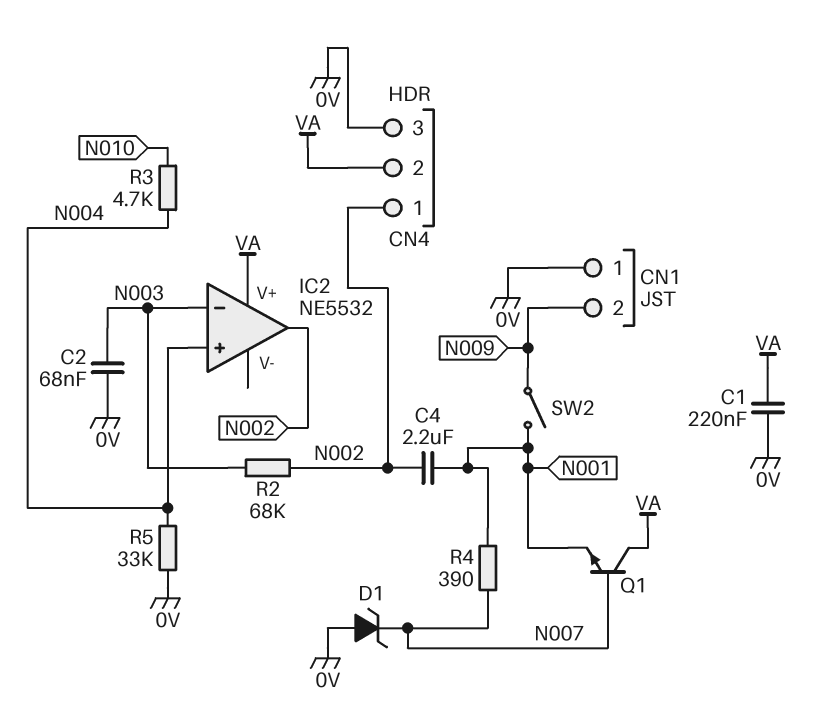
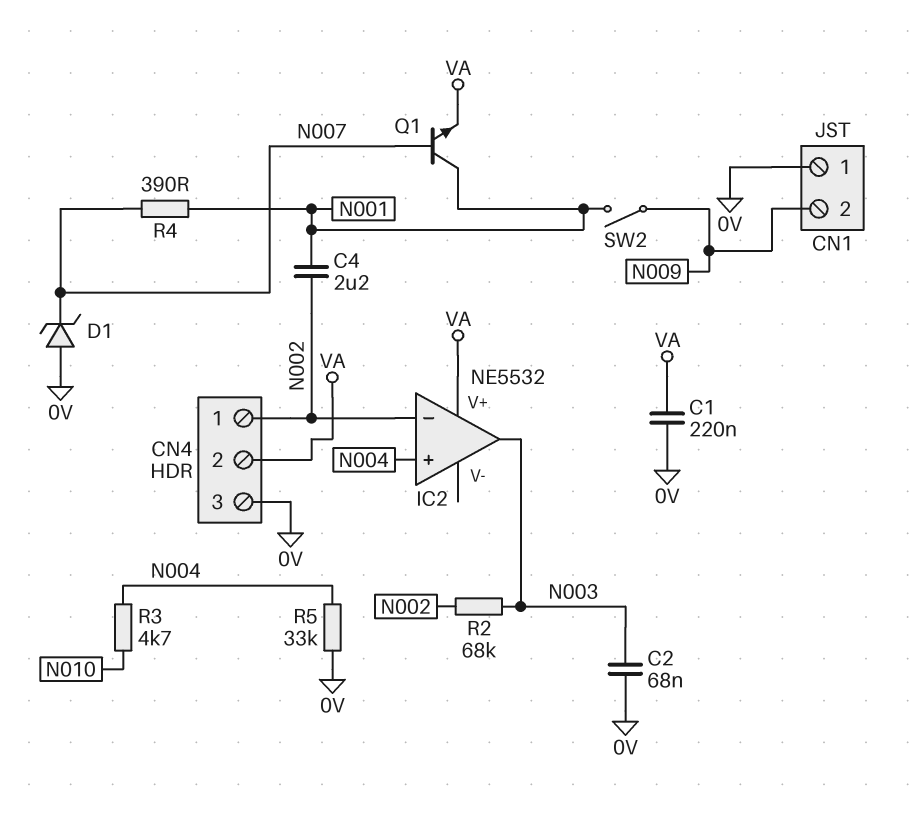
IC2 pin in-: N003 -> N002
IC2 pin out: N002 -> N003
Q1: NPN (B N007, C VA, E N001) -> NPN (B N007, C N001, E VA)

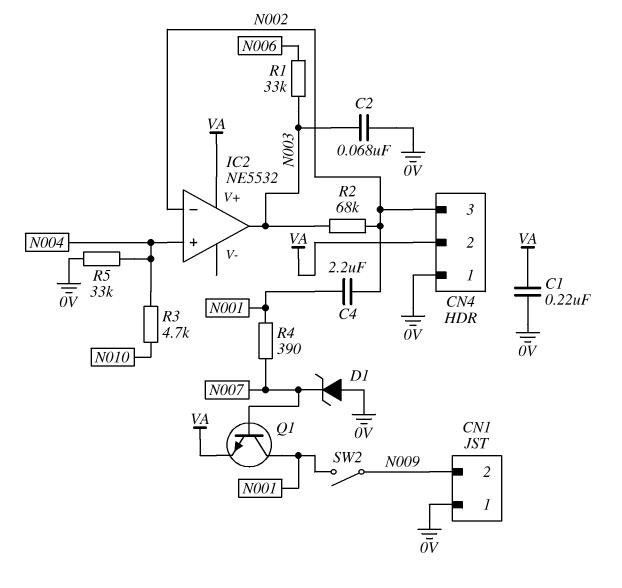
CN4 pin 1: N002 -> 0V
CN4 pin 3: 0V -> N002
R1: none -> 33k (N003, N006)

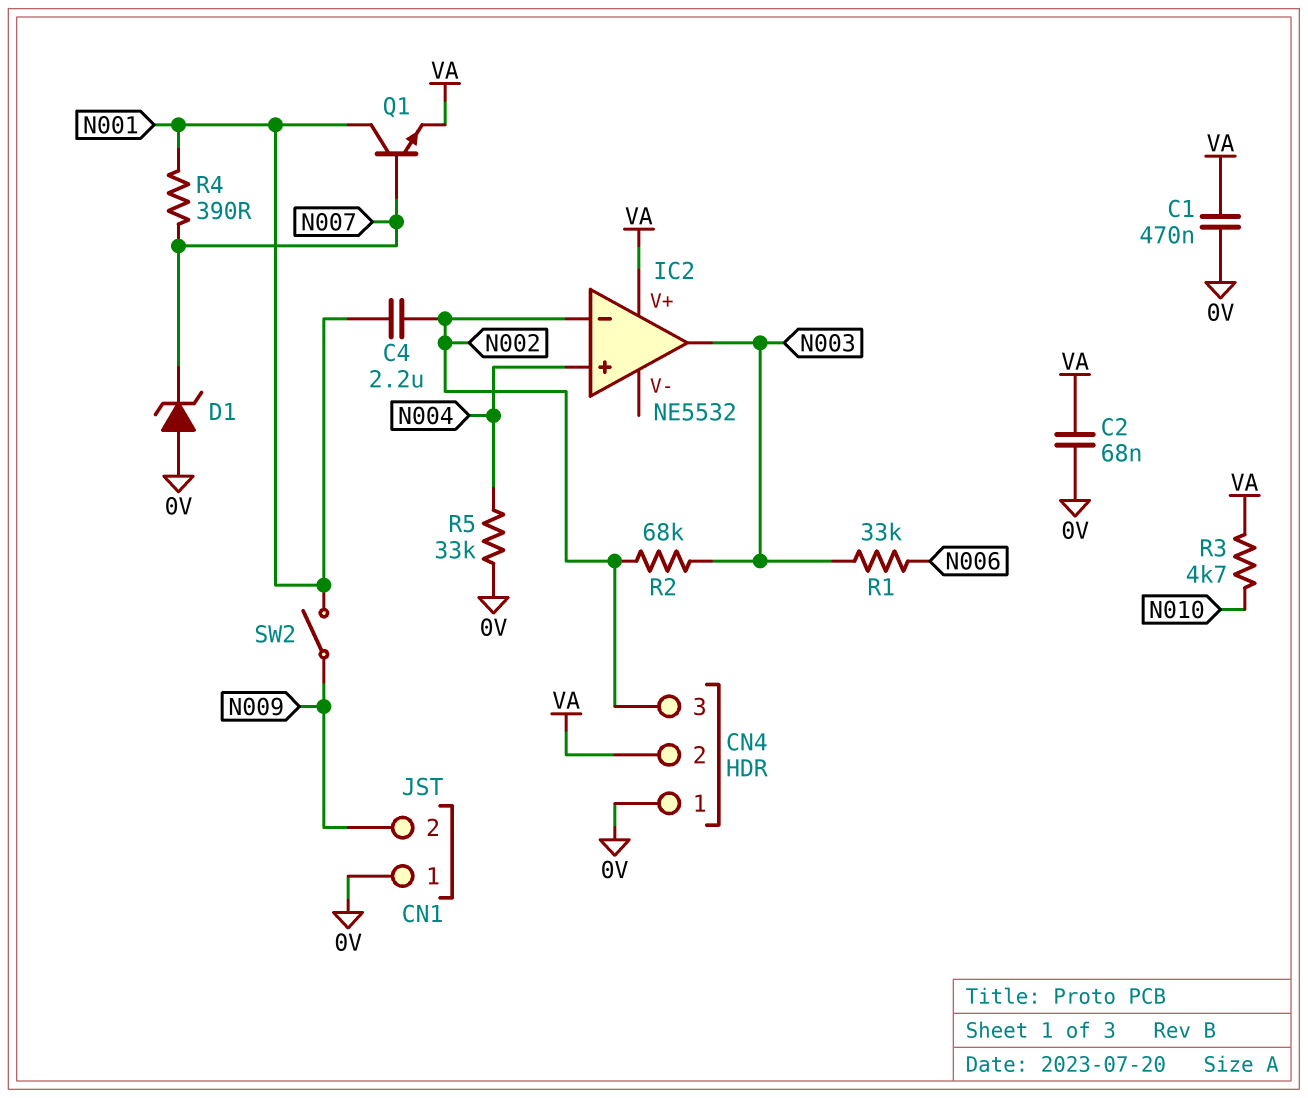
C1: 220nF (0V, VA) -> 470nF (0V, VA)
C2: 68nF (0V, N003) -> 68nF (0V, VA)
R3: 4.7k (N004, N010) -> 4.7k (N010, VA)

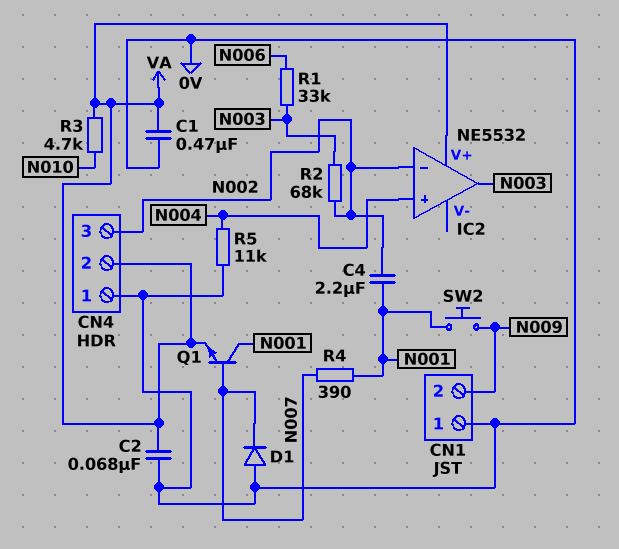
D1: zener (A 0V, K N007) -> diode (A 0V, K N007)
R5: 33k (0V, N004) -> 11k (0V, N004)
SW2: switch (N001, N009) -> button (N001, N009)

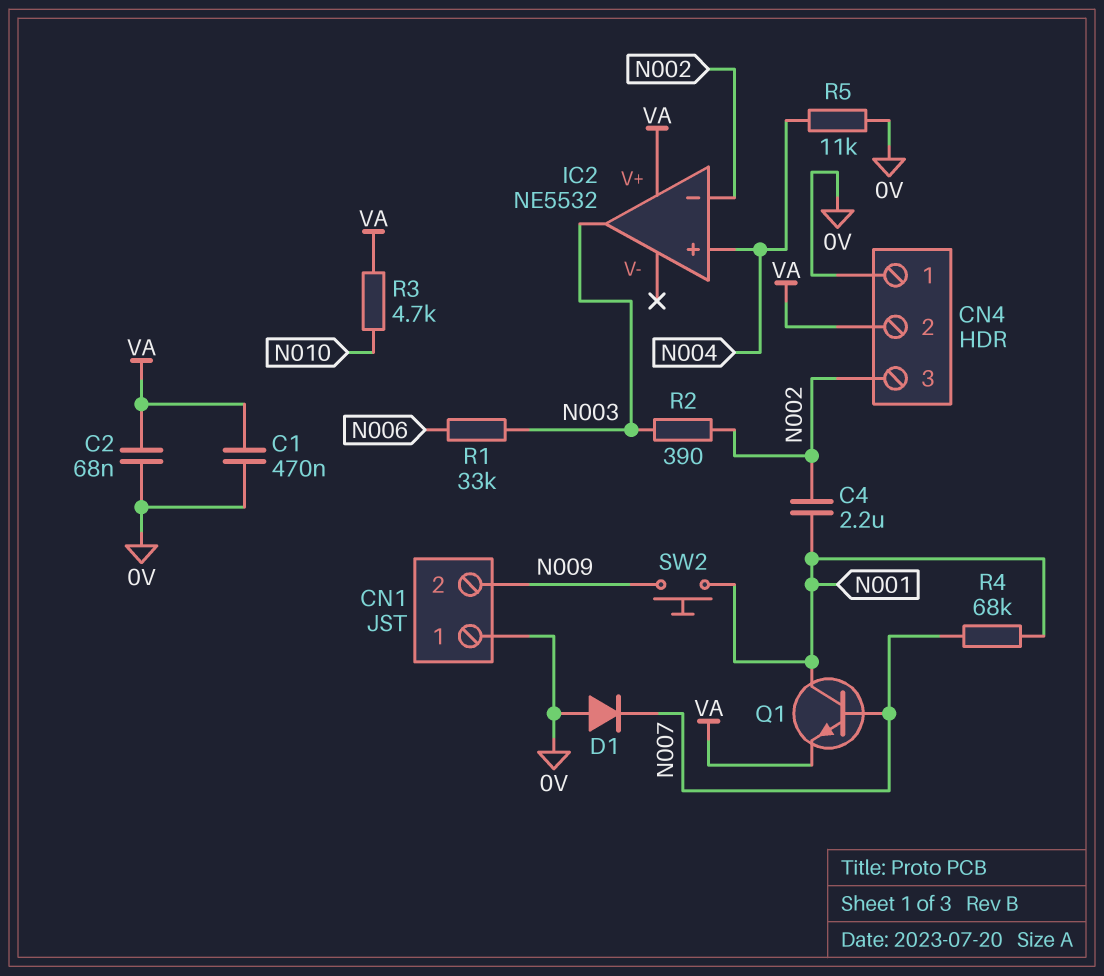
R2: 68k (N002, N003) -> 390 (N002, N003)
R4: 390 (N001, N007) -> 68k (N001, N007)

